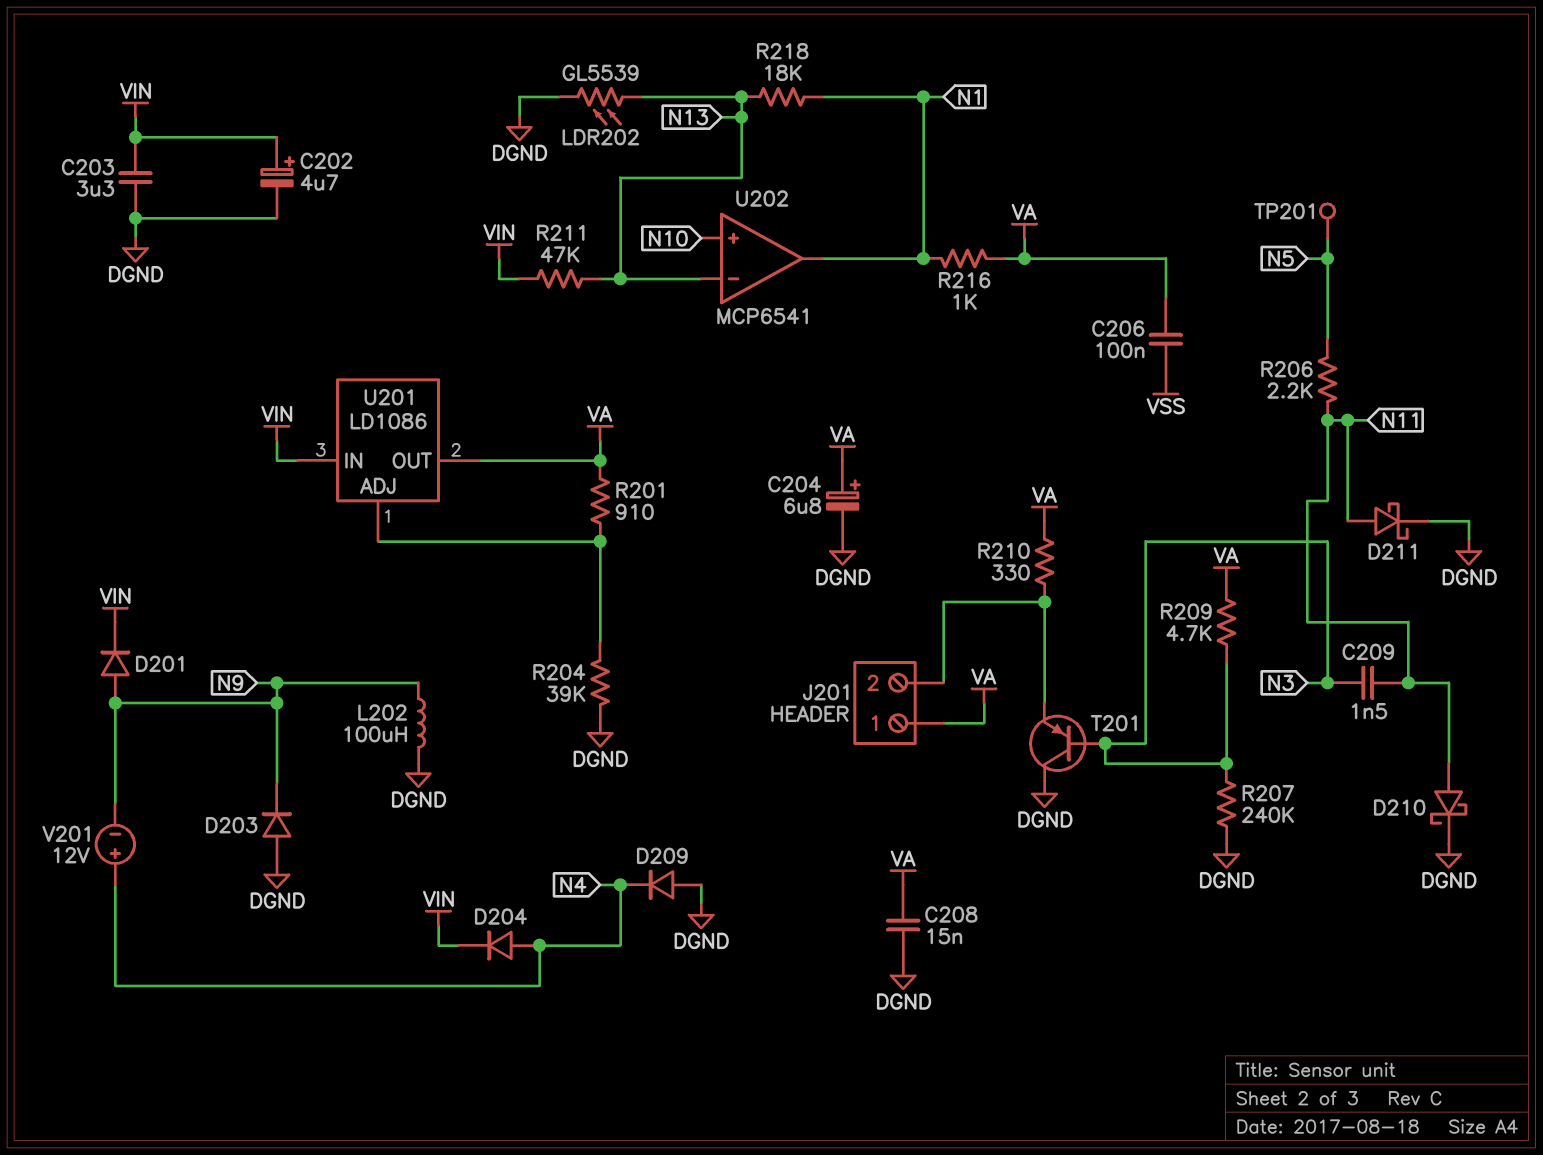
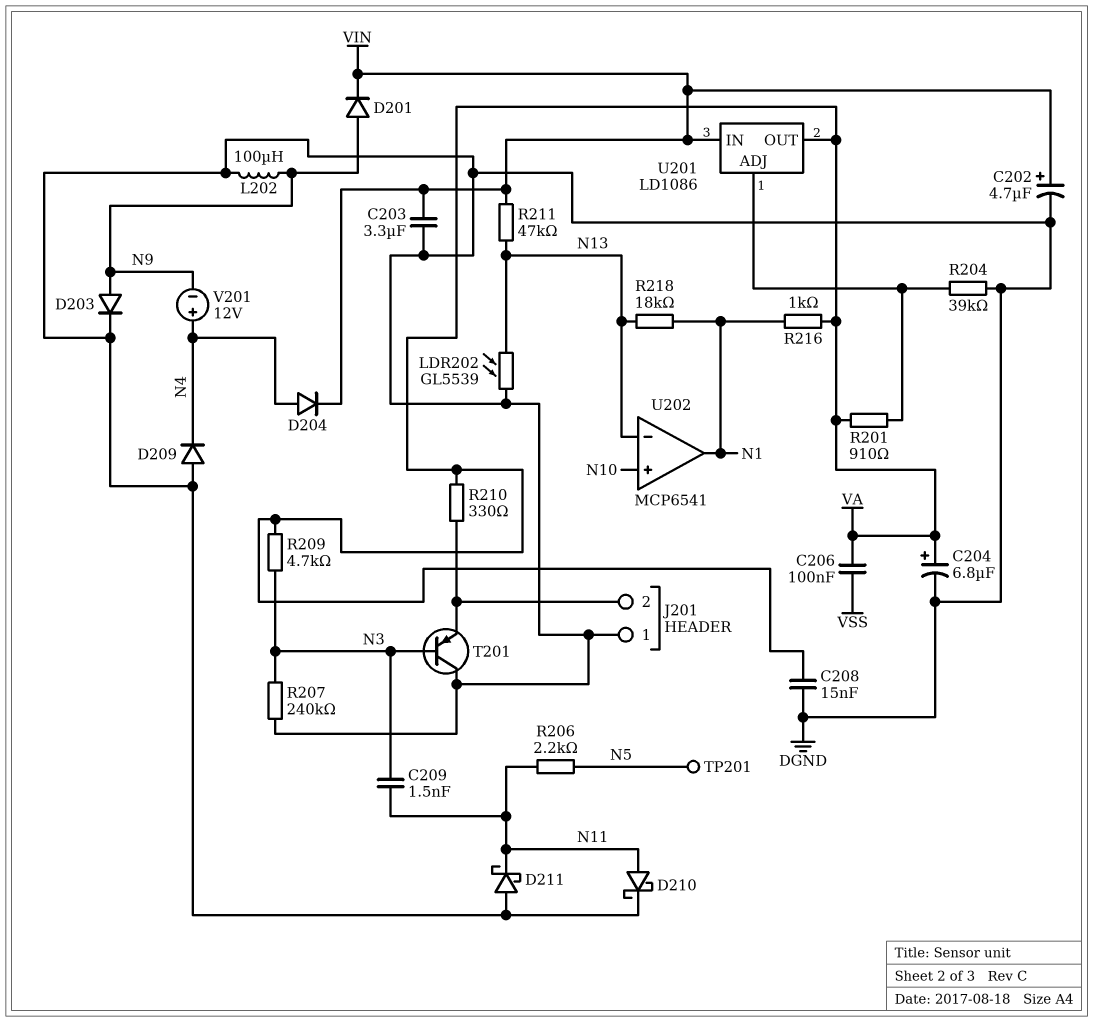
D203: diode (A DGND, K N9) -> diode (A N9, K DGND)
D211: schottky (A N11, K DGND) -> schottky (A DGND, K N11)
J201 pin 1: VA -> DGND

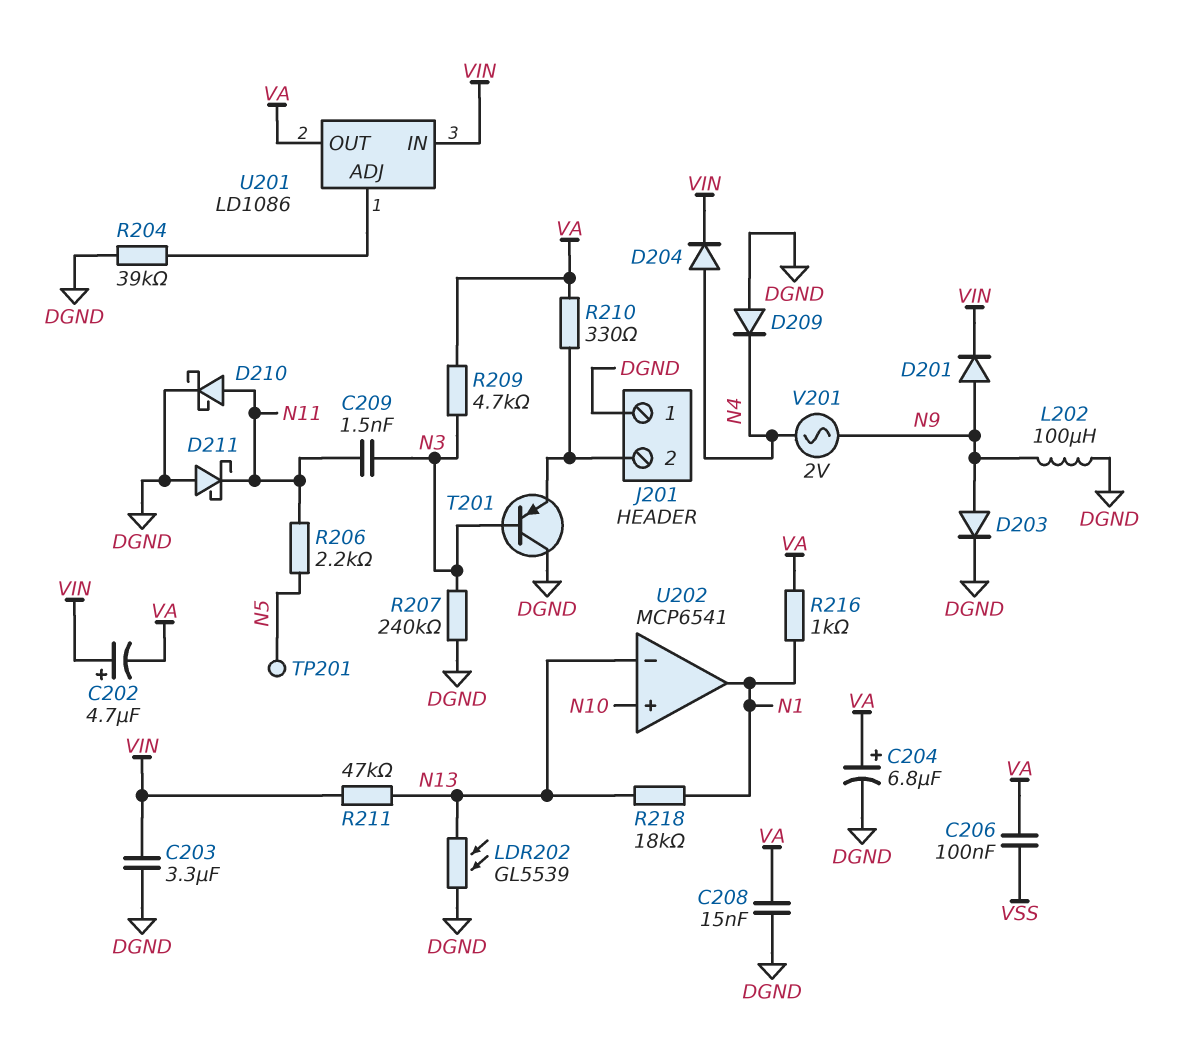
C202: 4.7uF (plus VIN, minus DGND) -> 4.7uF (plus VIN, minus VA)
R201: 910 (U201/ADJ, VA) -> none
V201: 12V (plus N4, minus N9) -> AC 2V (N4, N9)

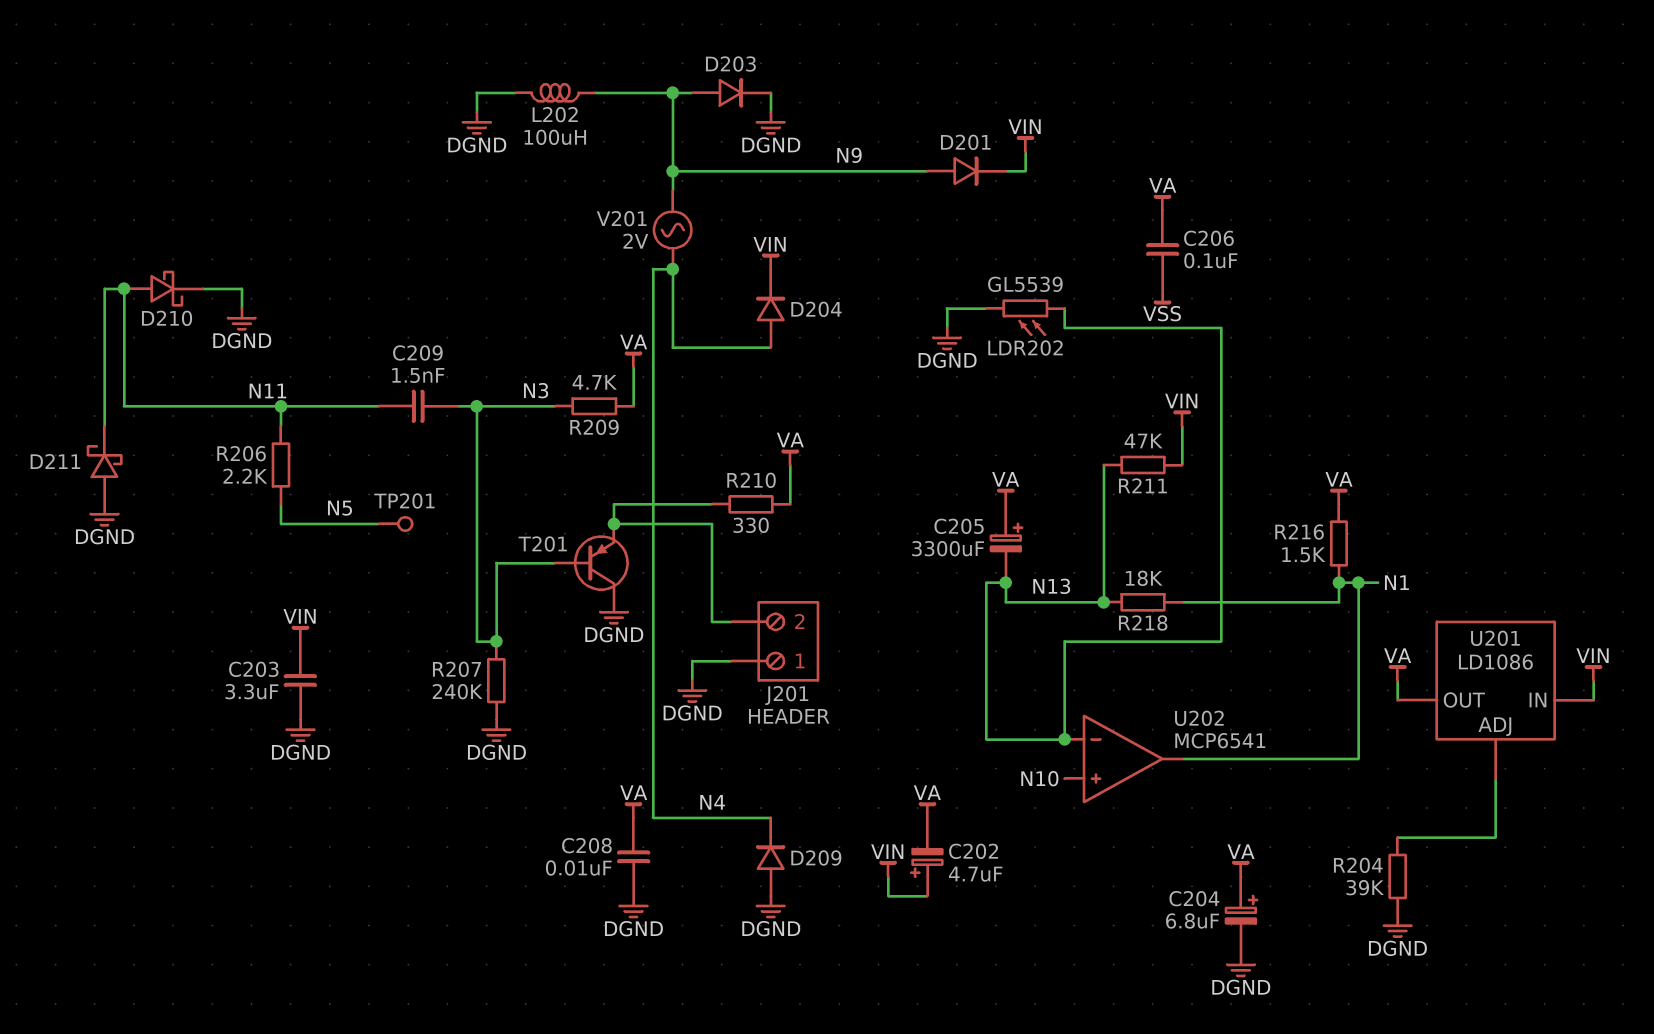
C205: none -> 3300uF (plus VA, minus N13)
C208: 15nF (DGND, VA) -> 10nF (DGND, VA)
R216: 1k (N1, VA) -> 1.5k (N1, VA)

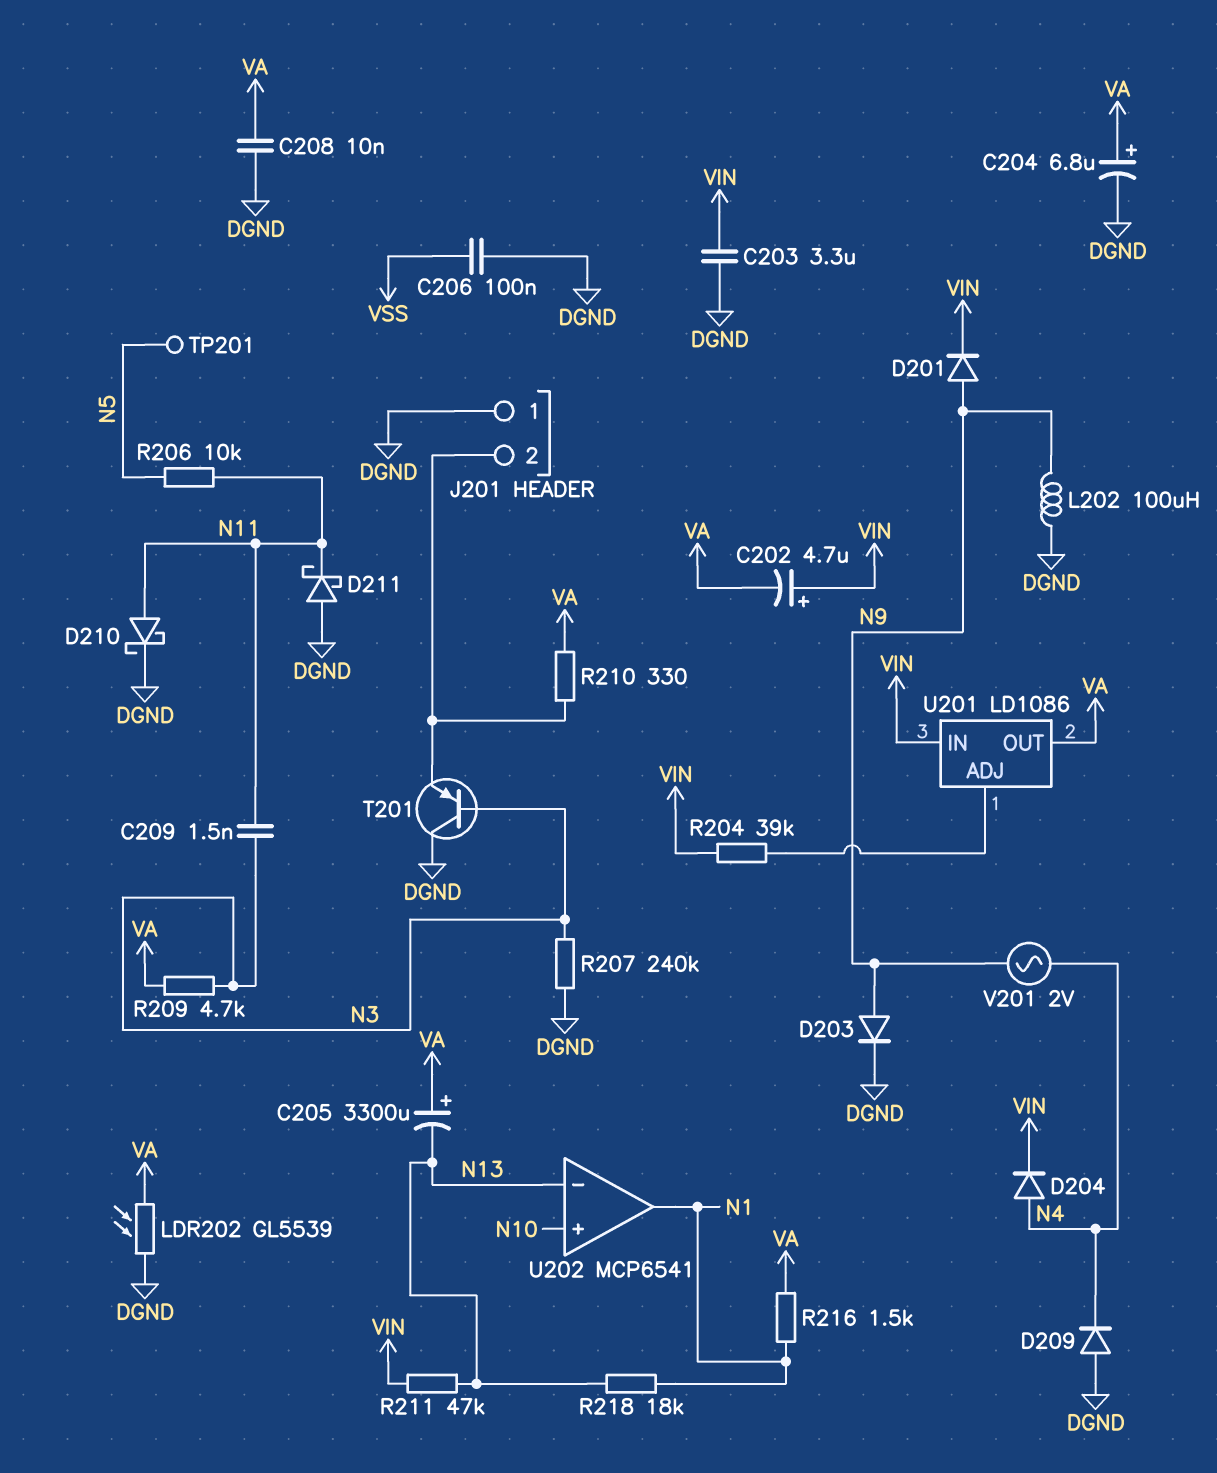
C206: 100nF (VA, VSS) -> 100nF (DGND, VSS)
LDR202: GL5539 (DGND, N13) -> GL5539 (DGND, VA)
R204: 39k (DGND, U201/ADJ) -> 39k (U201/ADJ, VIN)
R206: 2.2k (N5, N11) -> 10k (N5, N11)

